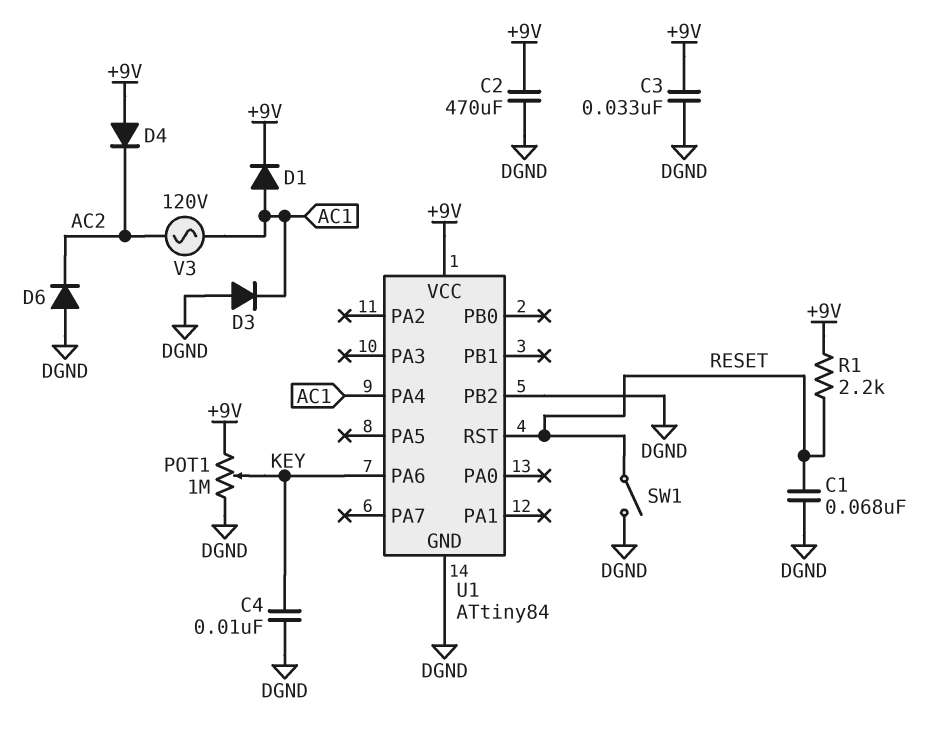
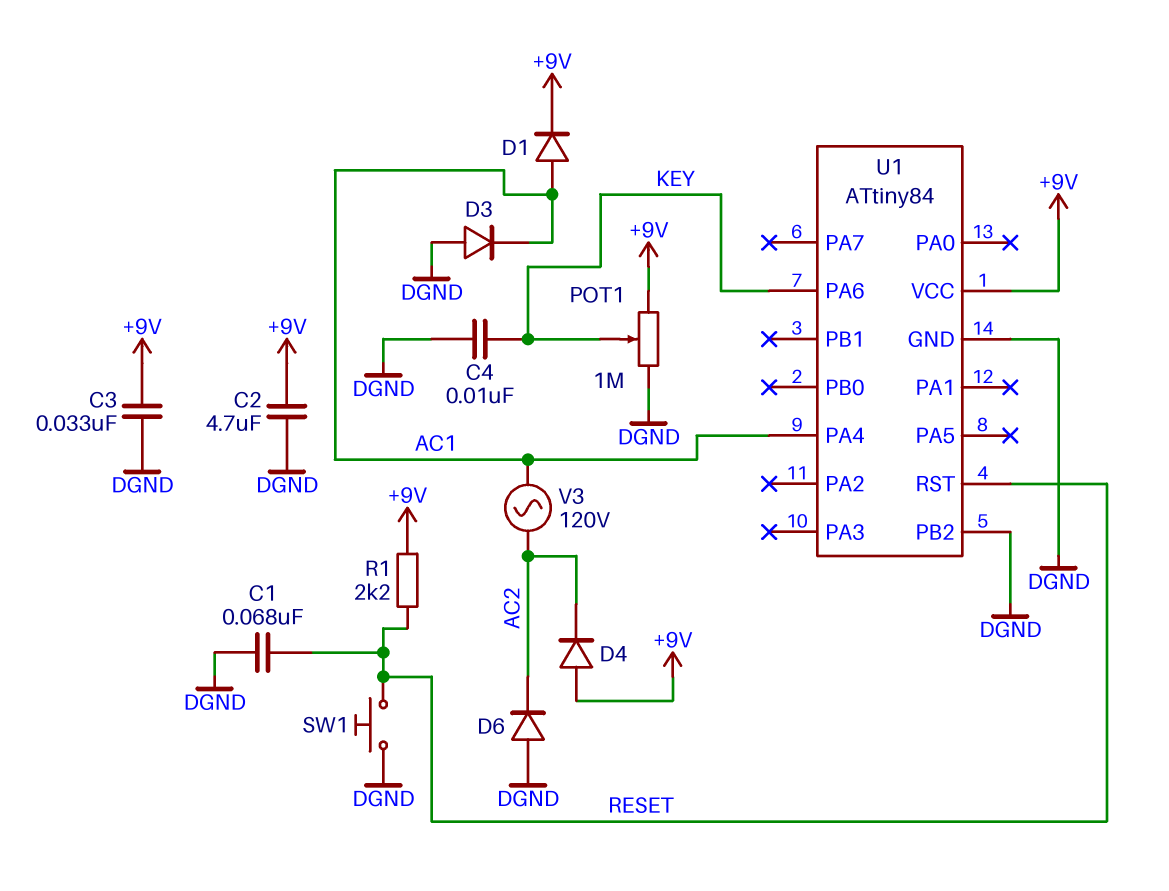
C2: 470uF (+9V, DGND) -> 4.7uF (+9V, DGND)
SW1: switch (DGND, RESET) -> button (DGND, RESET)

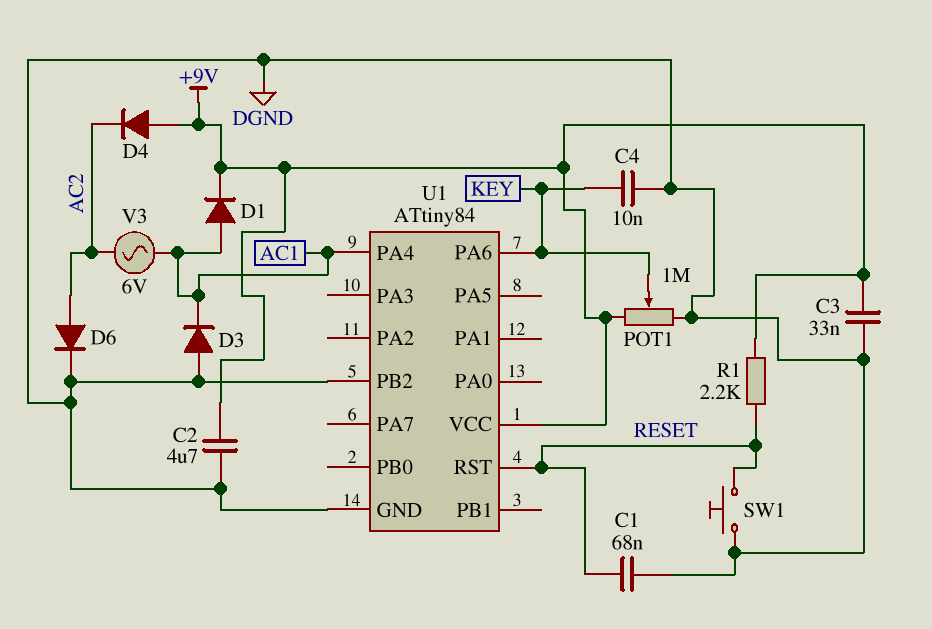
D6: diode (A DGND, K AC2) -> diode (A AC2, K DGND)
V3: AC 120V (AC1, AC2) -> AC 6V (AC1, AC2)

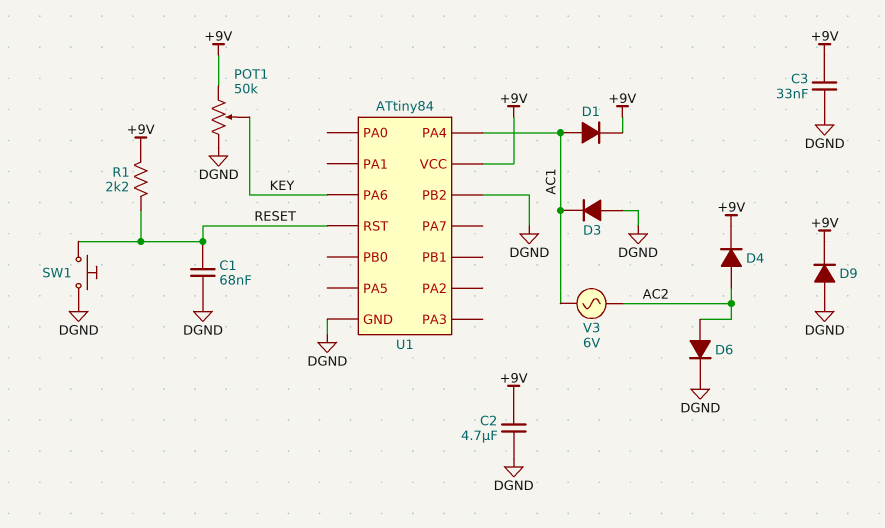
C4: 10nF (DGND, KEY) -> none
D4: diode (A +9V, K AC2) -> diode (A AC2, K +9V)
D9: none -> diode (A DGND, K +9V)
POT1: 1M (+9V, DGND, wiper KEY) -> 50k (+9V, DGND, wiper KEY)

